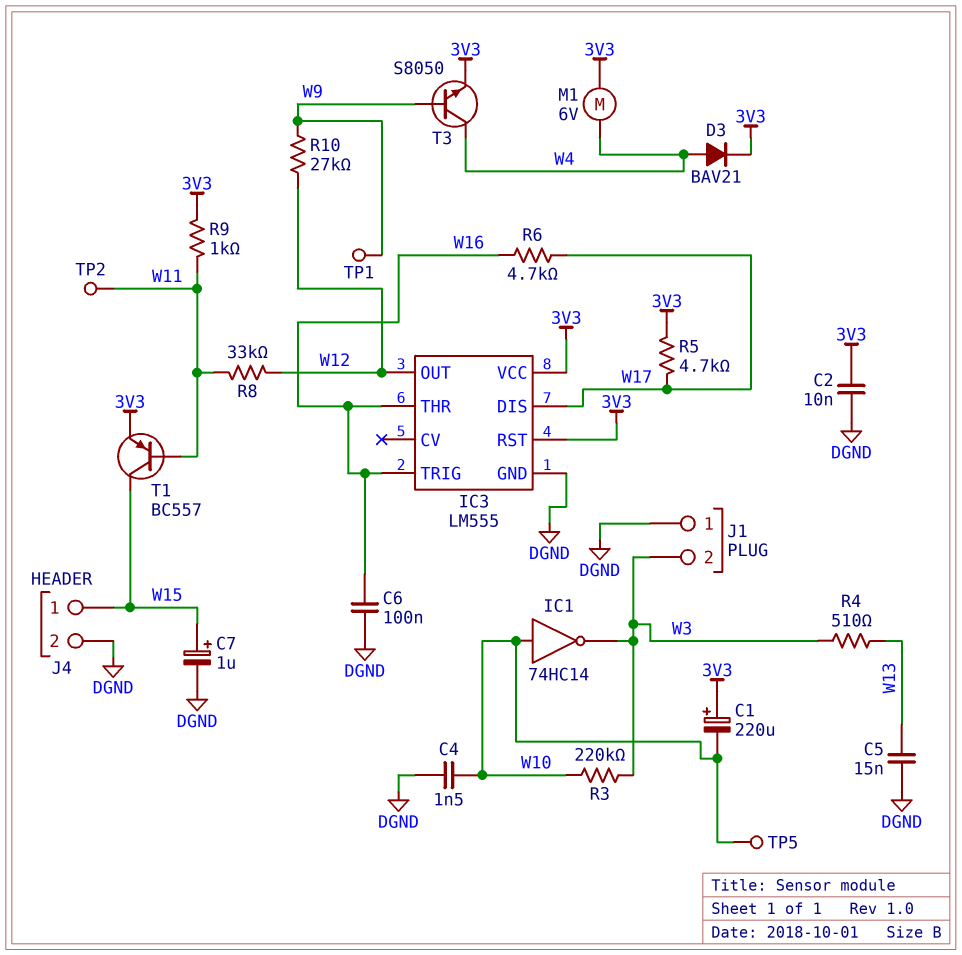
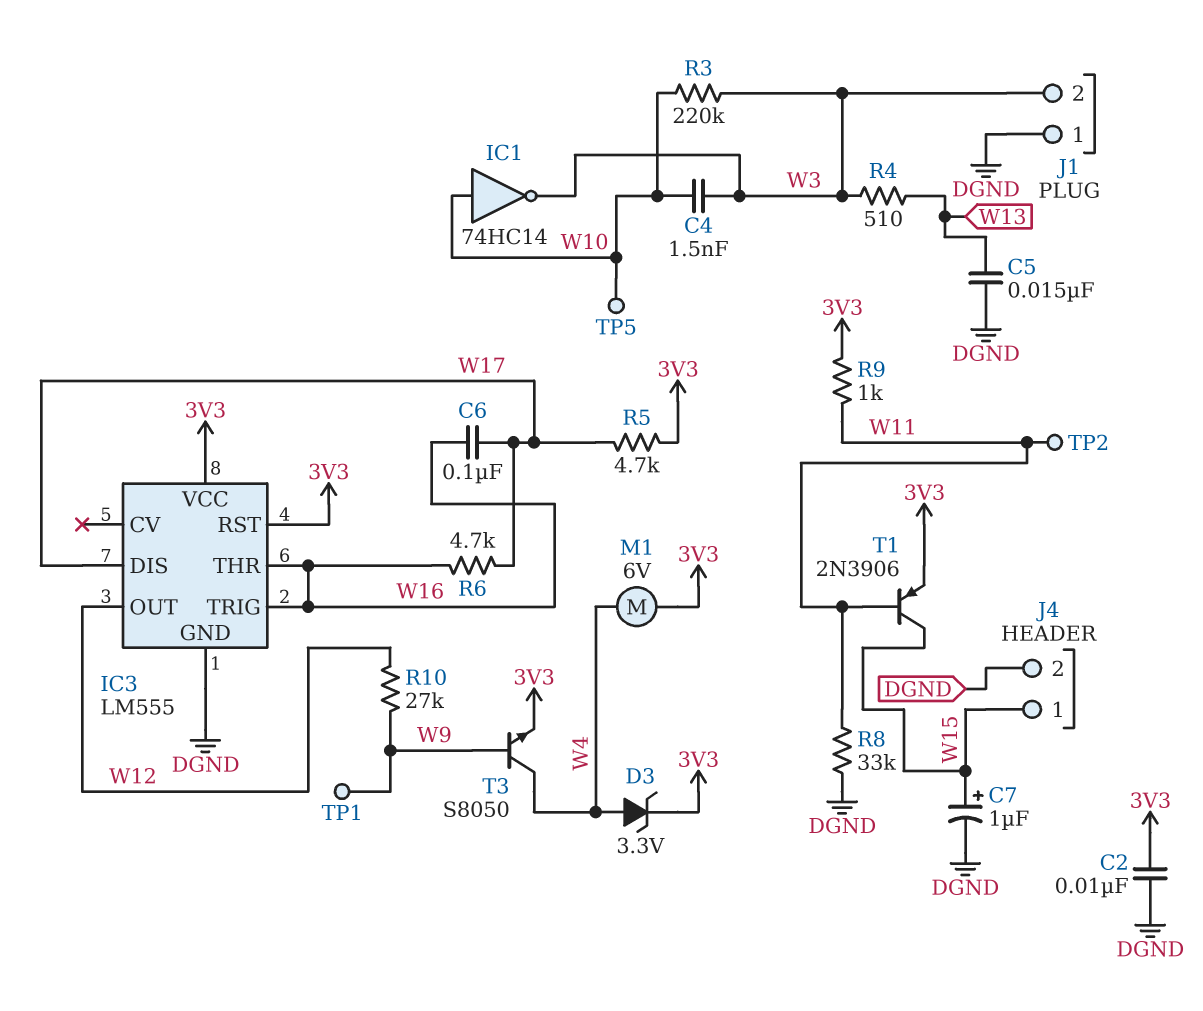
C1: 220uF (plus 3V3, minus W10) -> none
C4: 1.5nF (DGND, W10) -> 1.5nF (W3, W10)
C6: 100nF (DGND, W16) -> 100nF (W16, W17)
D3: diode BAV21 (A W4, K 3V3) -> zener 3.3V (A W4, K 3V3)
R8: 33k (W11, W12) -> 33k (DGND, W11)
T1: PNP BC557 (B W11, C W15, E 3V3) -> PNP 2N3906 (B W11, C W15, E 3V3)

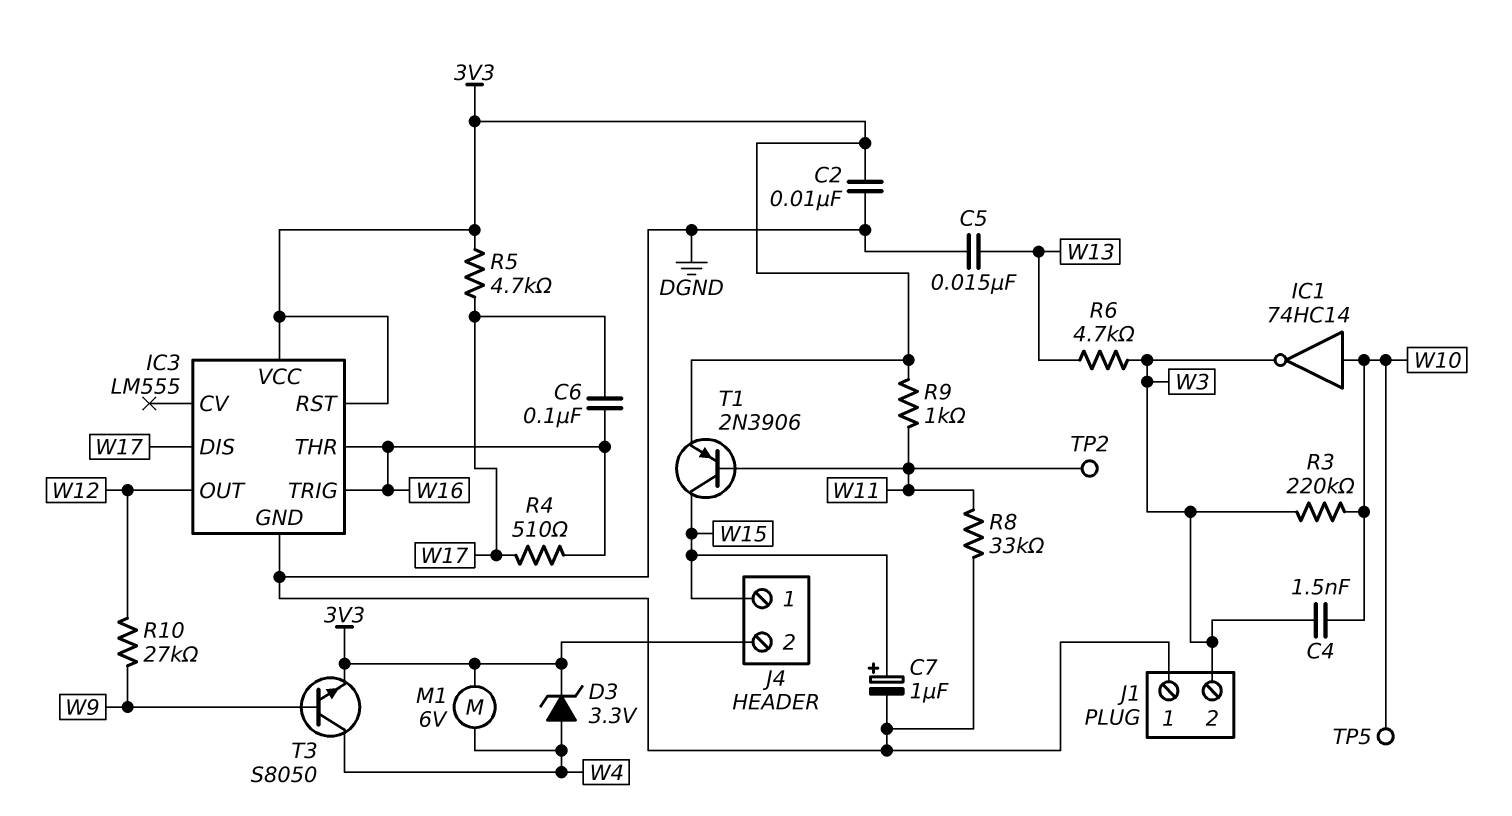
J4 pin 2: DGND -> 3V3
R4: 510 (W3, W13) -> 510 (W16, W17)
R6: 4.7k (W16, W17) -> 4.7k (W3, W13)
TP1: test point (W9) -> none

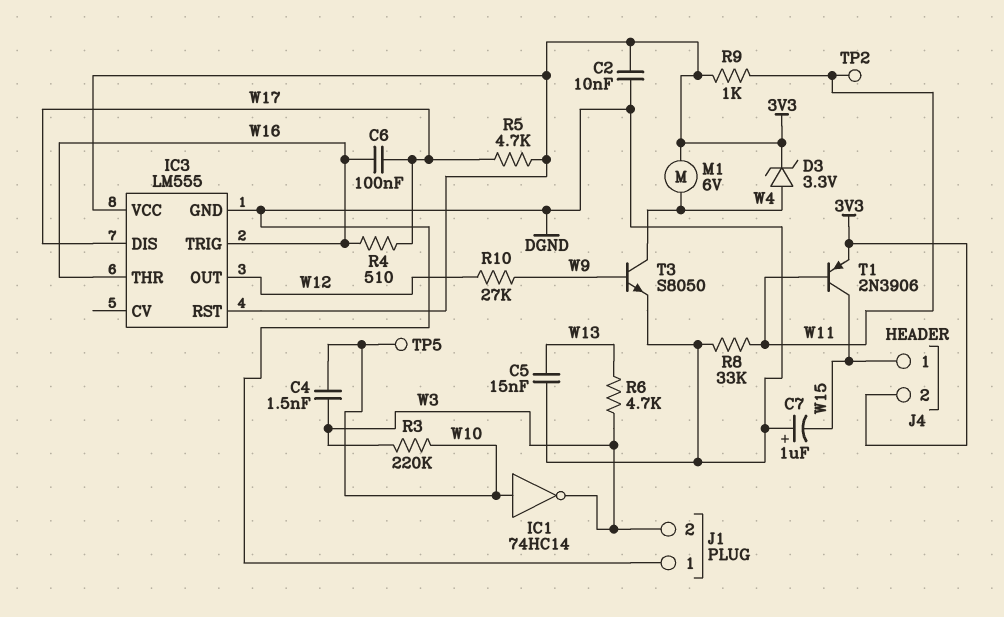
C7: 1uF (plus W15, minus DGND) -> 1uF (plus DGND, minus W15)
T3: NPN S8050 (B W9, C W4, E 3V3) -> NPN S8050 (B W9, C W4, E DGND)

